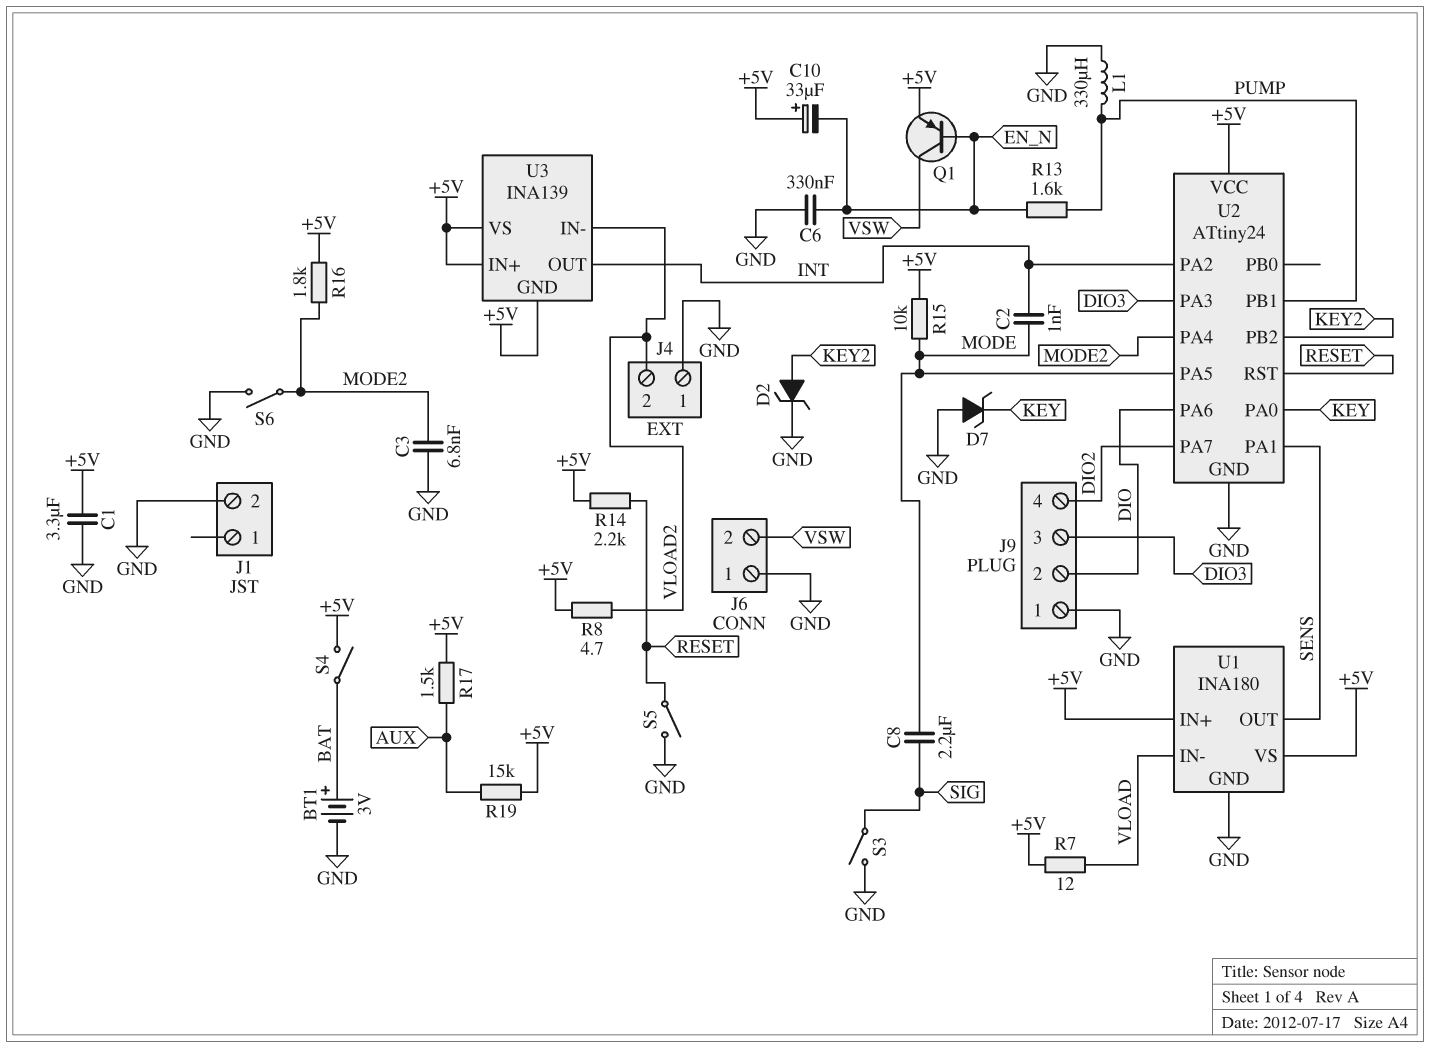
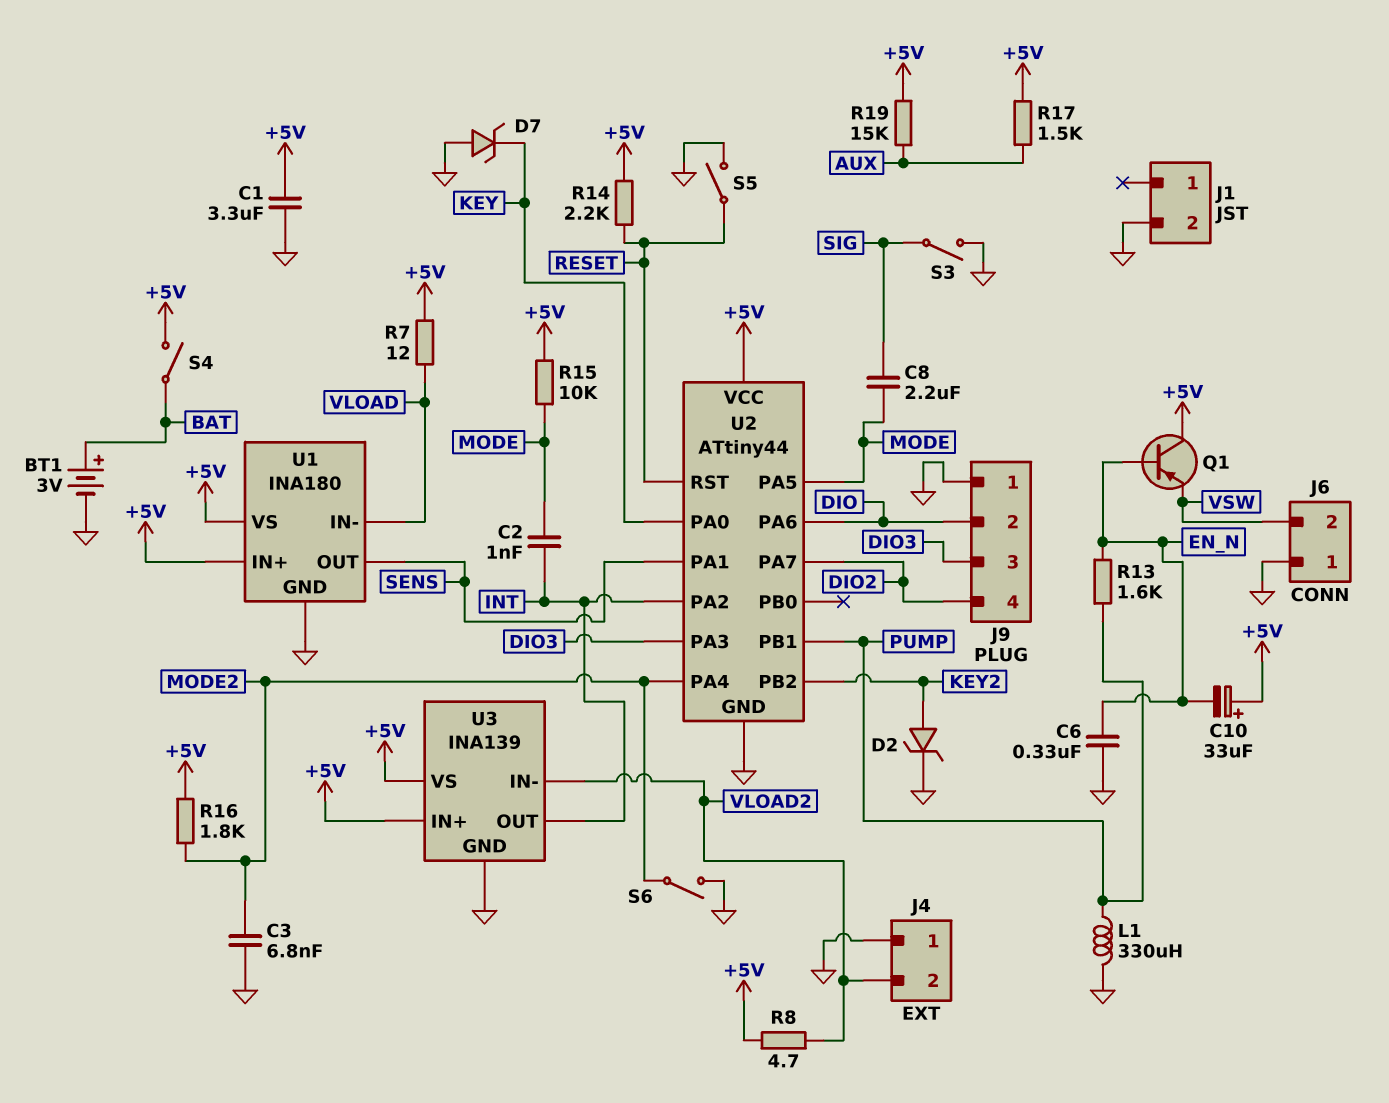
Q1: PNP (B EN_N, C VSW, E +5V) -> PNP (B EN_N, C +5V, E VSW)
U2: ATtiny24 -> ATtiny44
U3 pin GND: +5V -> GND

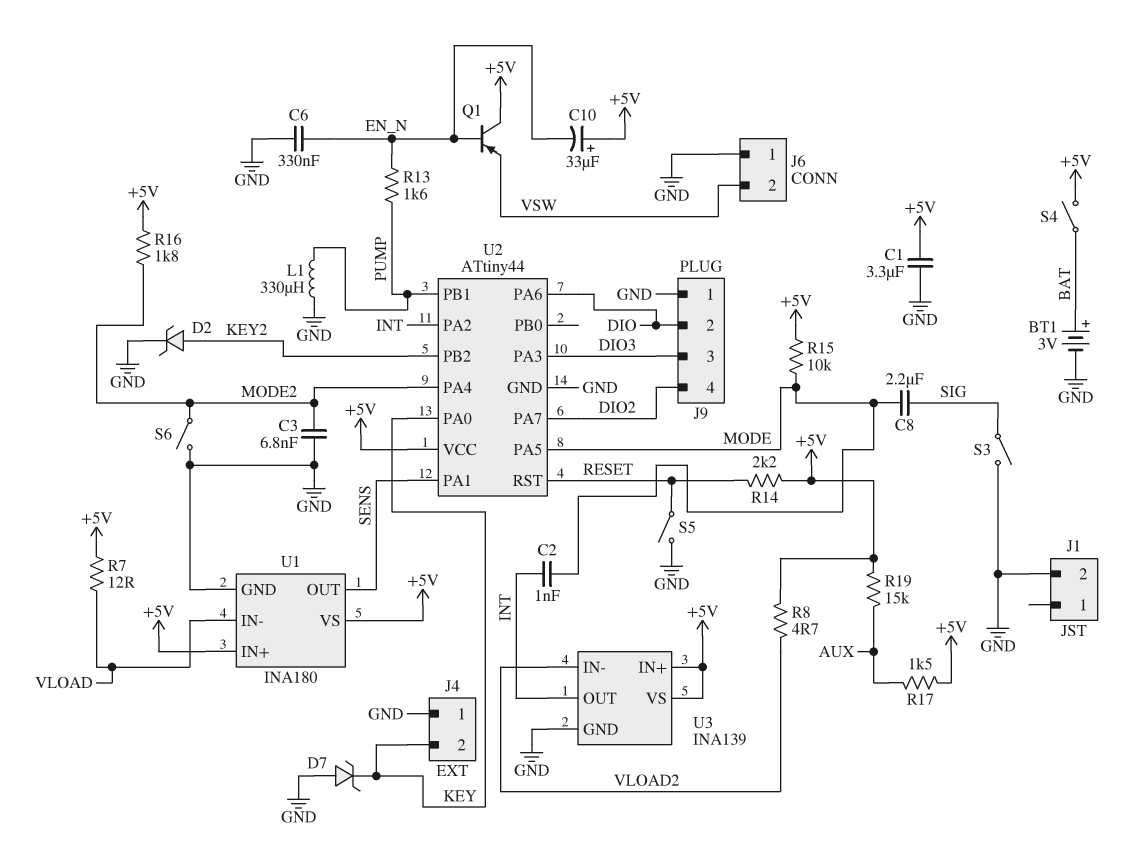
J4 pin 2: VLOAD2 -> KEY

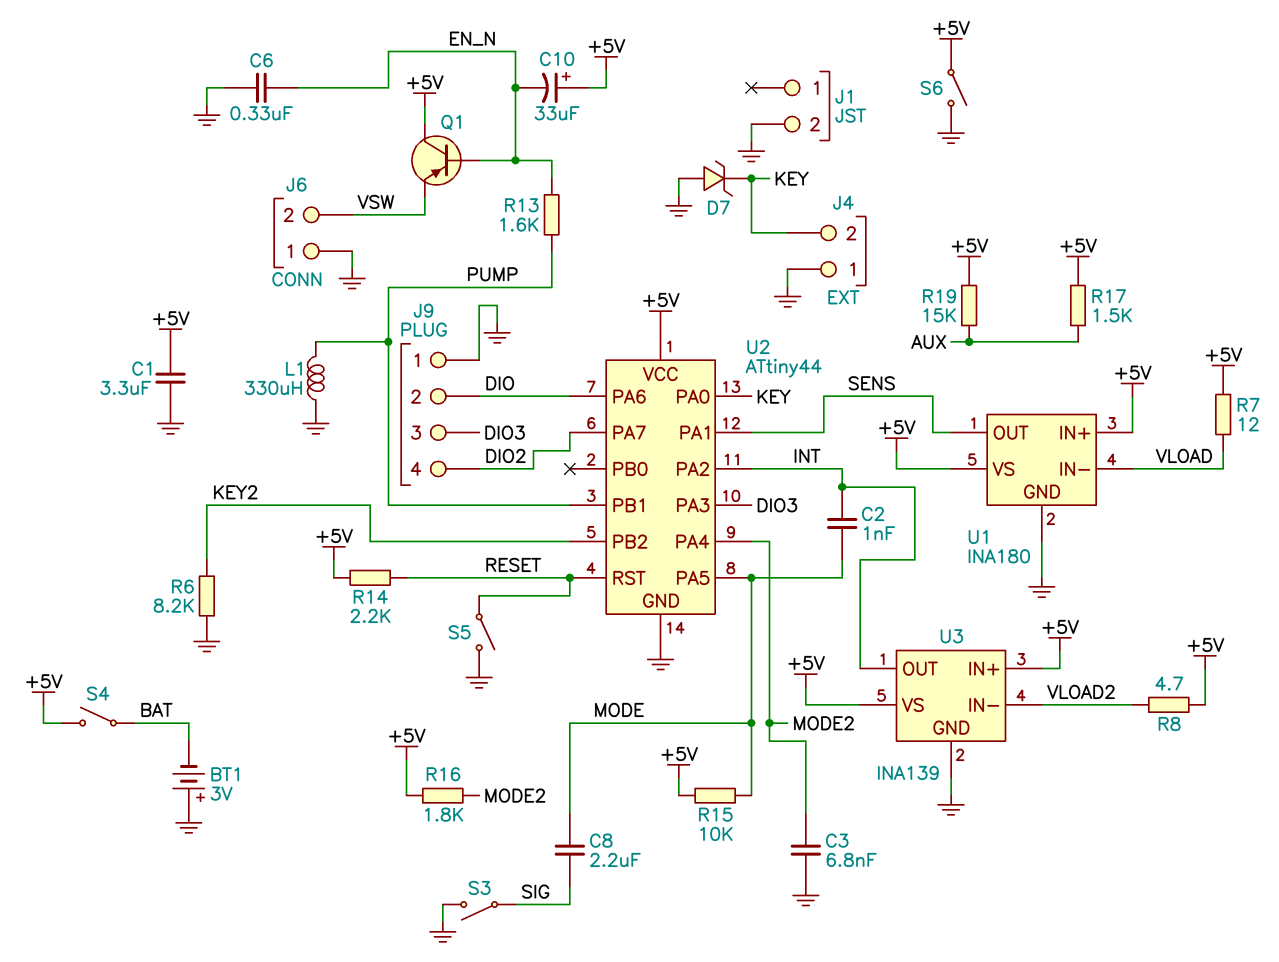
BT1: 3V (plus BAT, minus GND) -> 3V (plus GND, minus BAT)
D2: zener (A KEY2, K GND) -> none
R6: none -> 8.2k (GND, KEY2)
S6: switch (GND, MODE2) -> switch (+5V, GND)

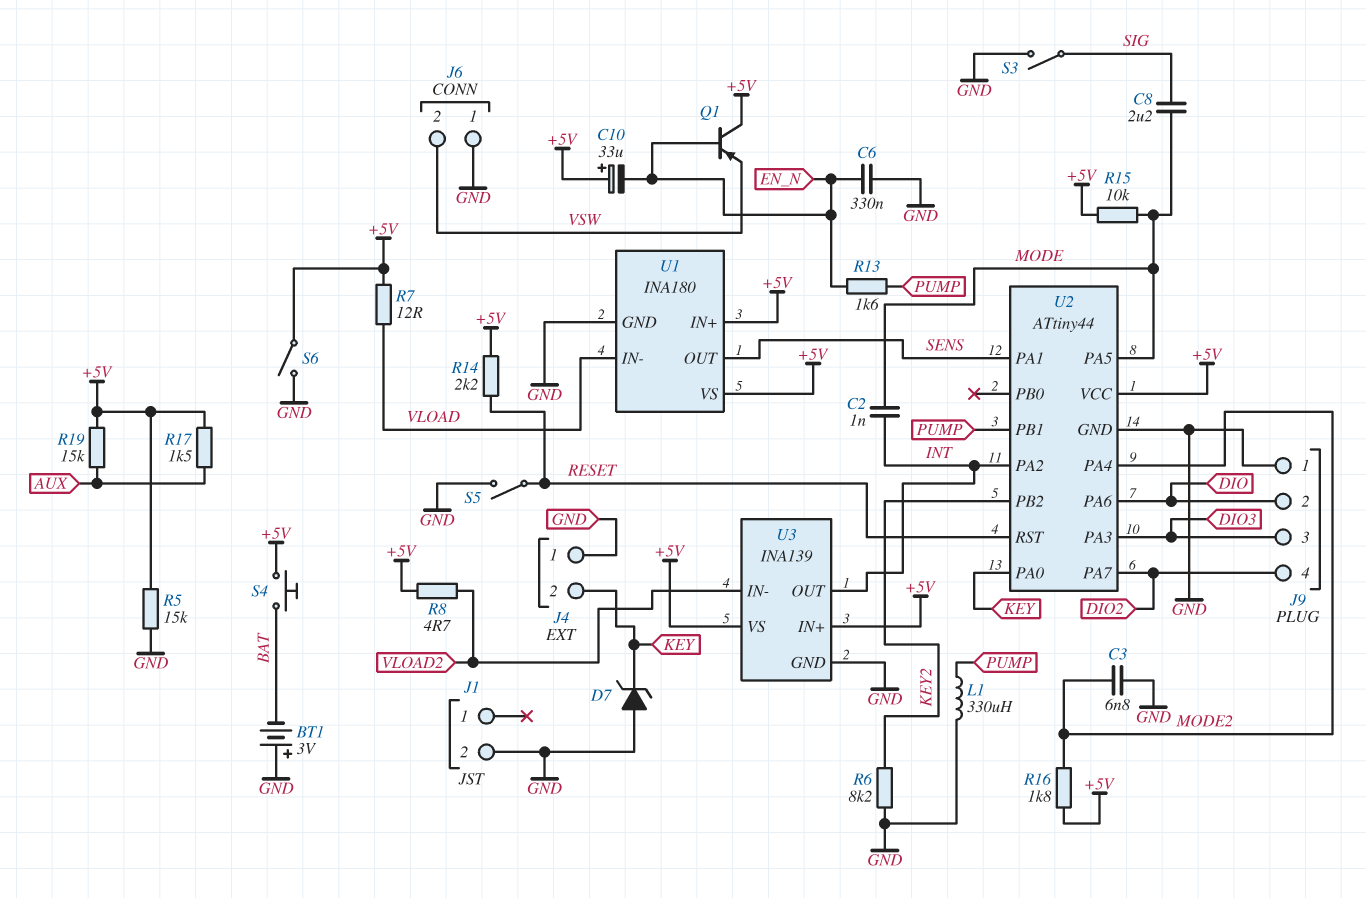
C1: 3.3uF (+5V, GND) -> none
R5: none -> 15k (+5V, GND)
S4: switch (+5V, BAT) -> button (+5V, BAT)

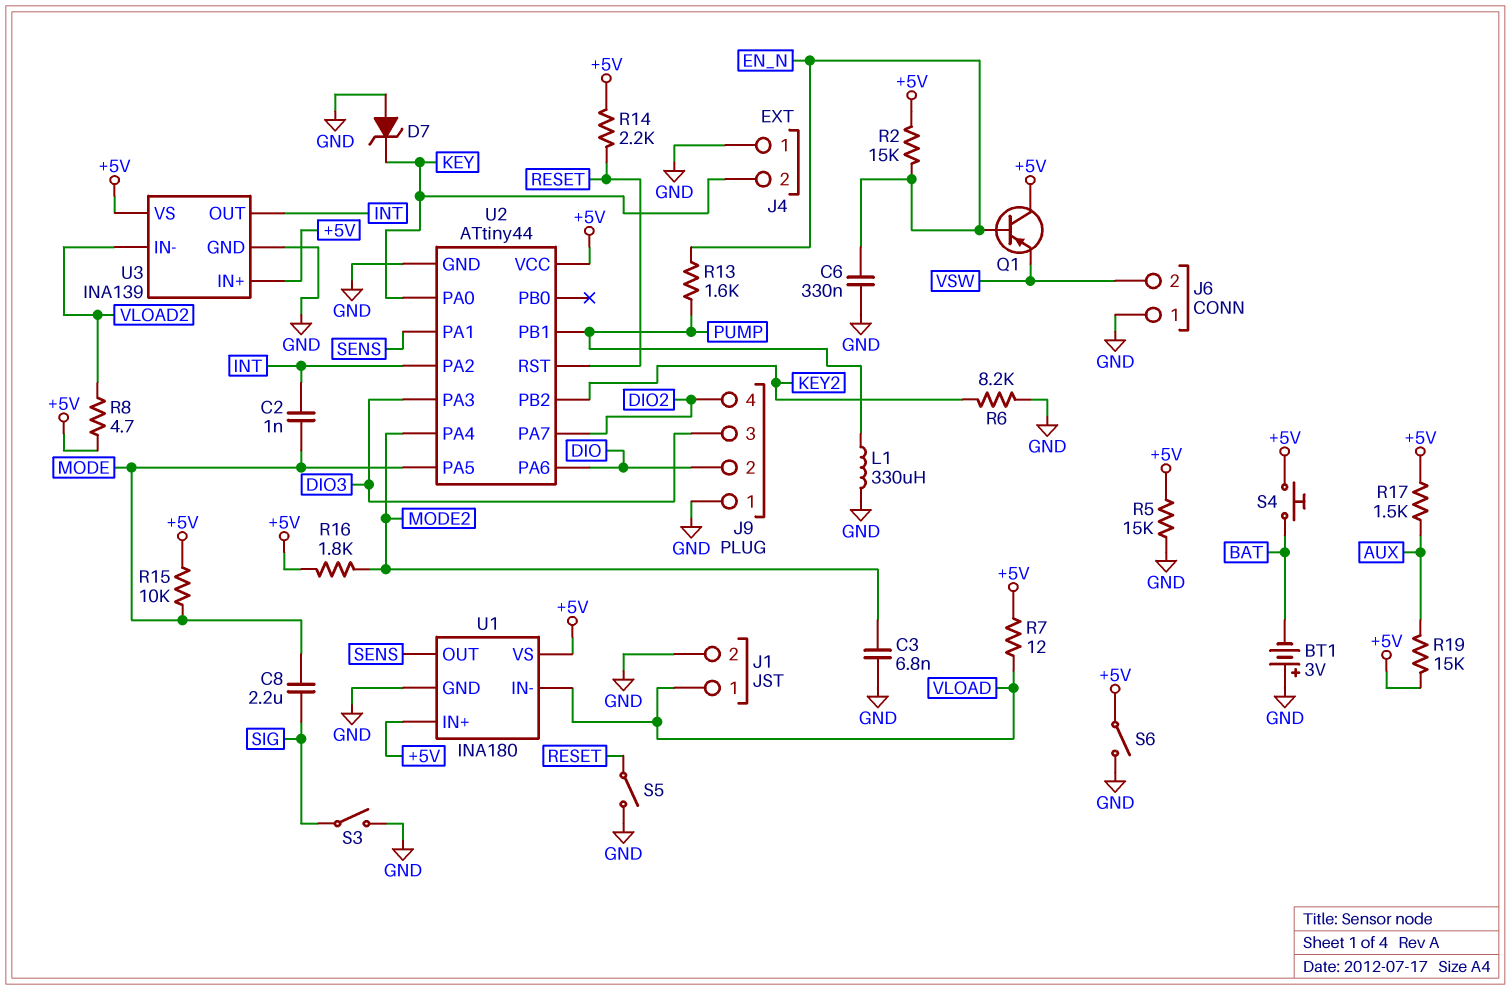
C10: 33uF (plus +5V, minus EN_N) -> none
J1 pin 1: none -> VLOAD
R2: none -> 15k (+5V, EN_N)

